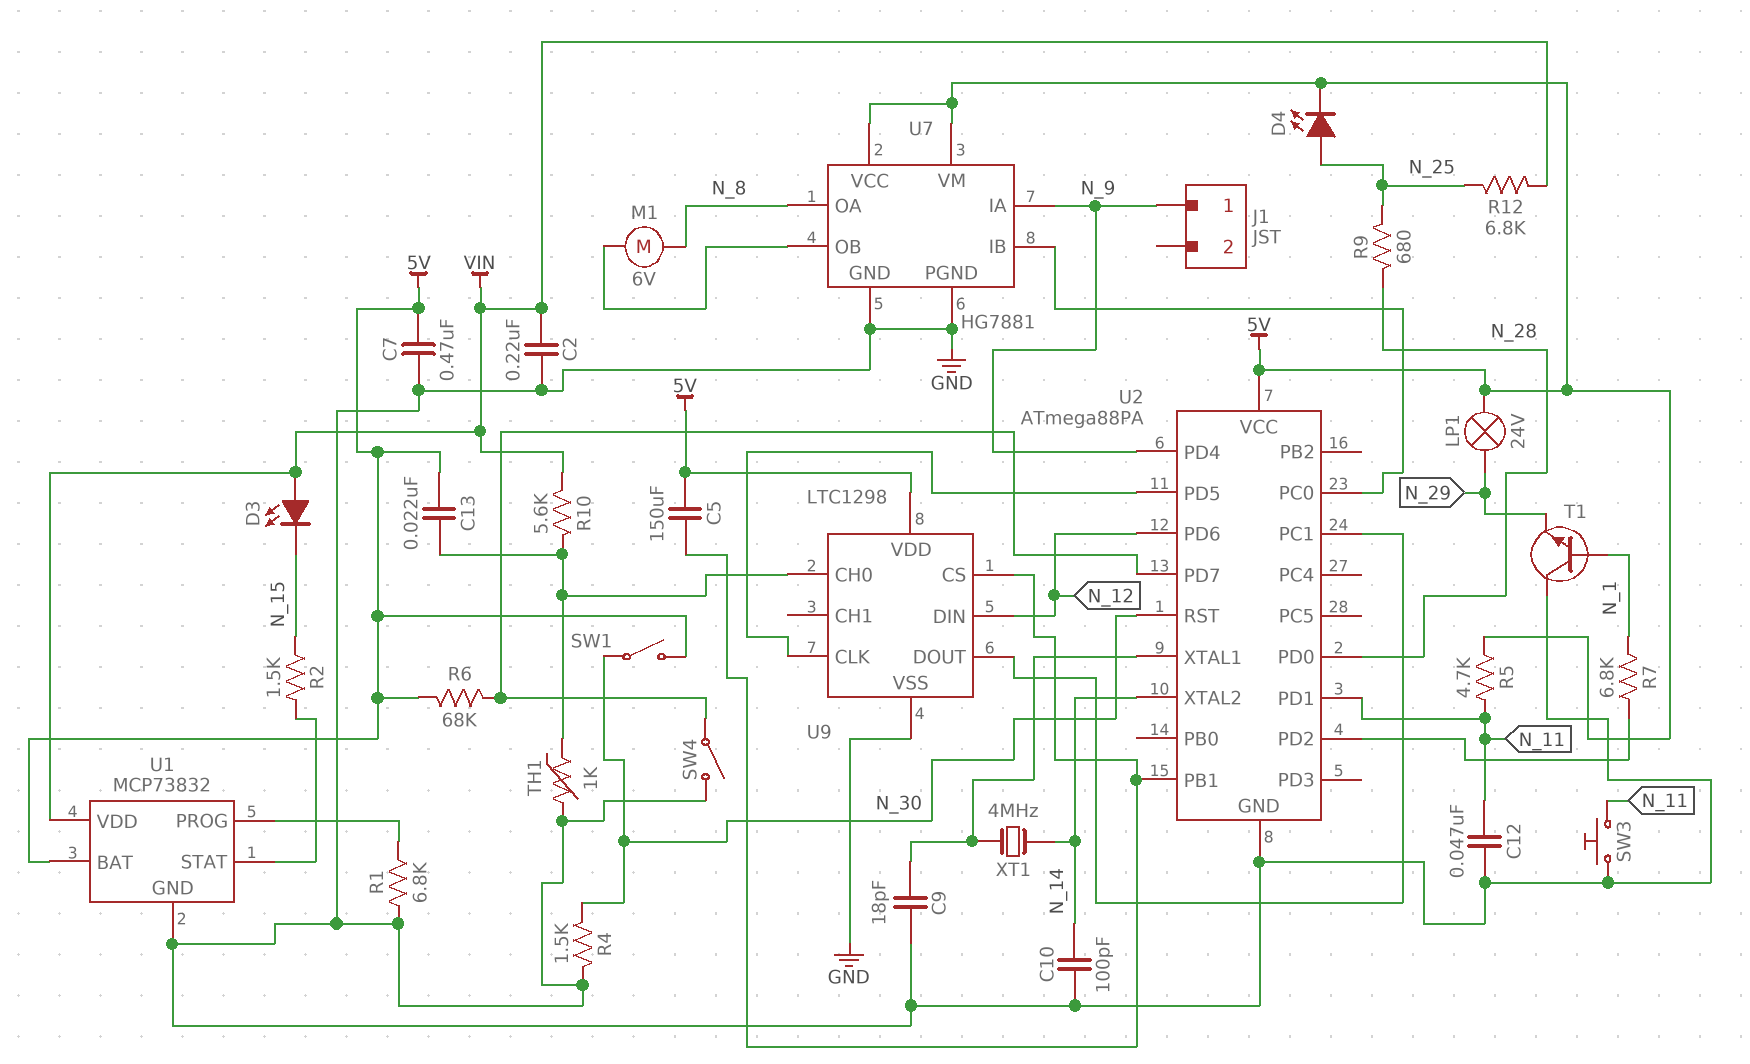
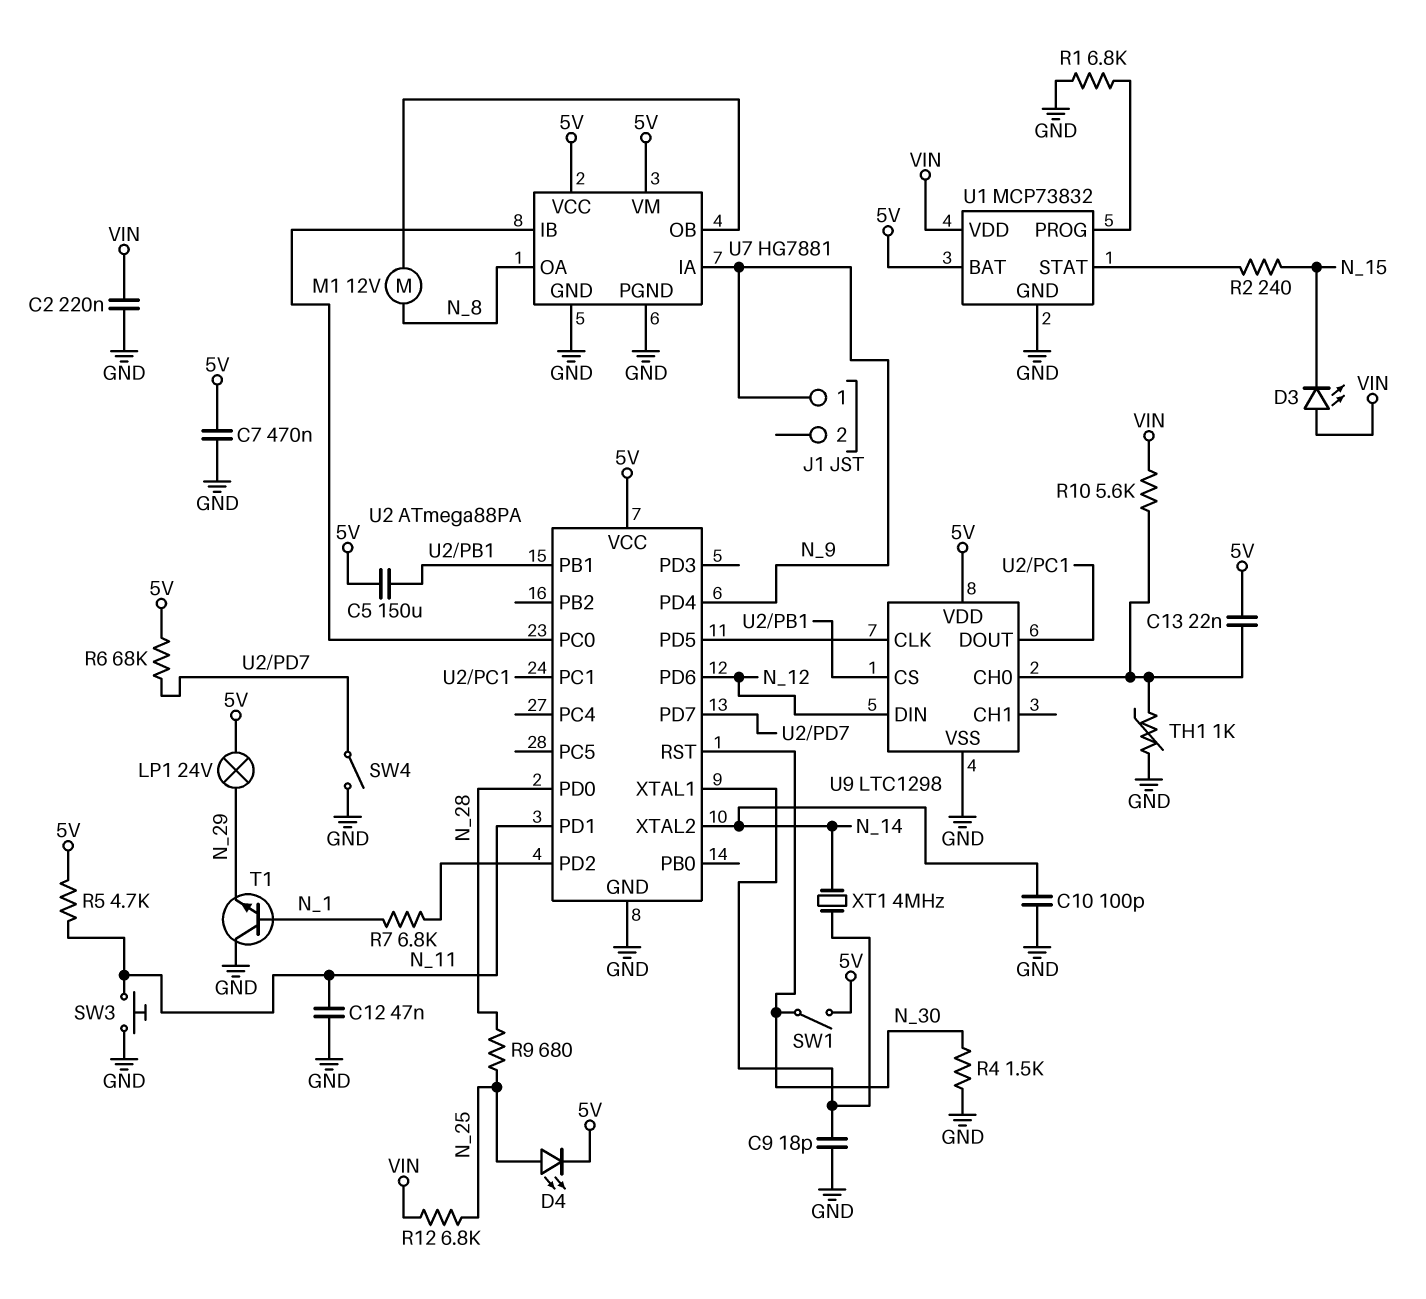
M1: motor 6V (N_8, U7/OB) -> motor 12V (N_8, U7/OB)
R2: 1.5k (N_15, U1/STAT) -> 240 (N_15, U1/STAT)

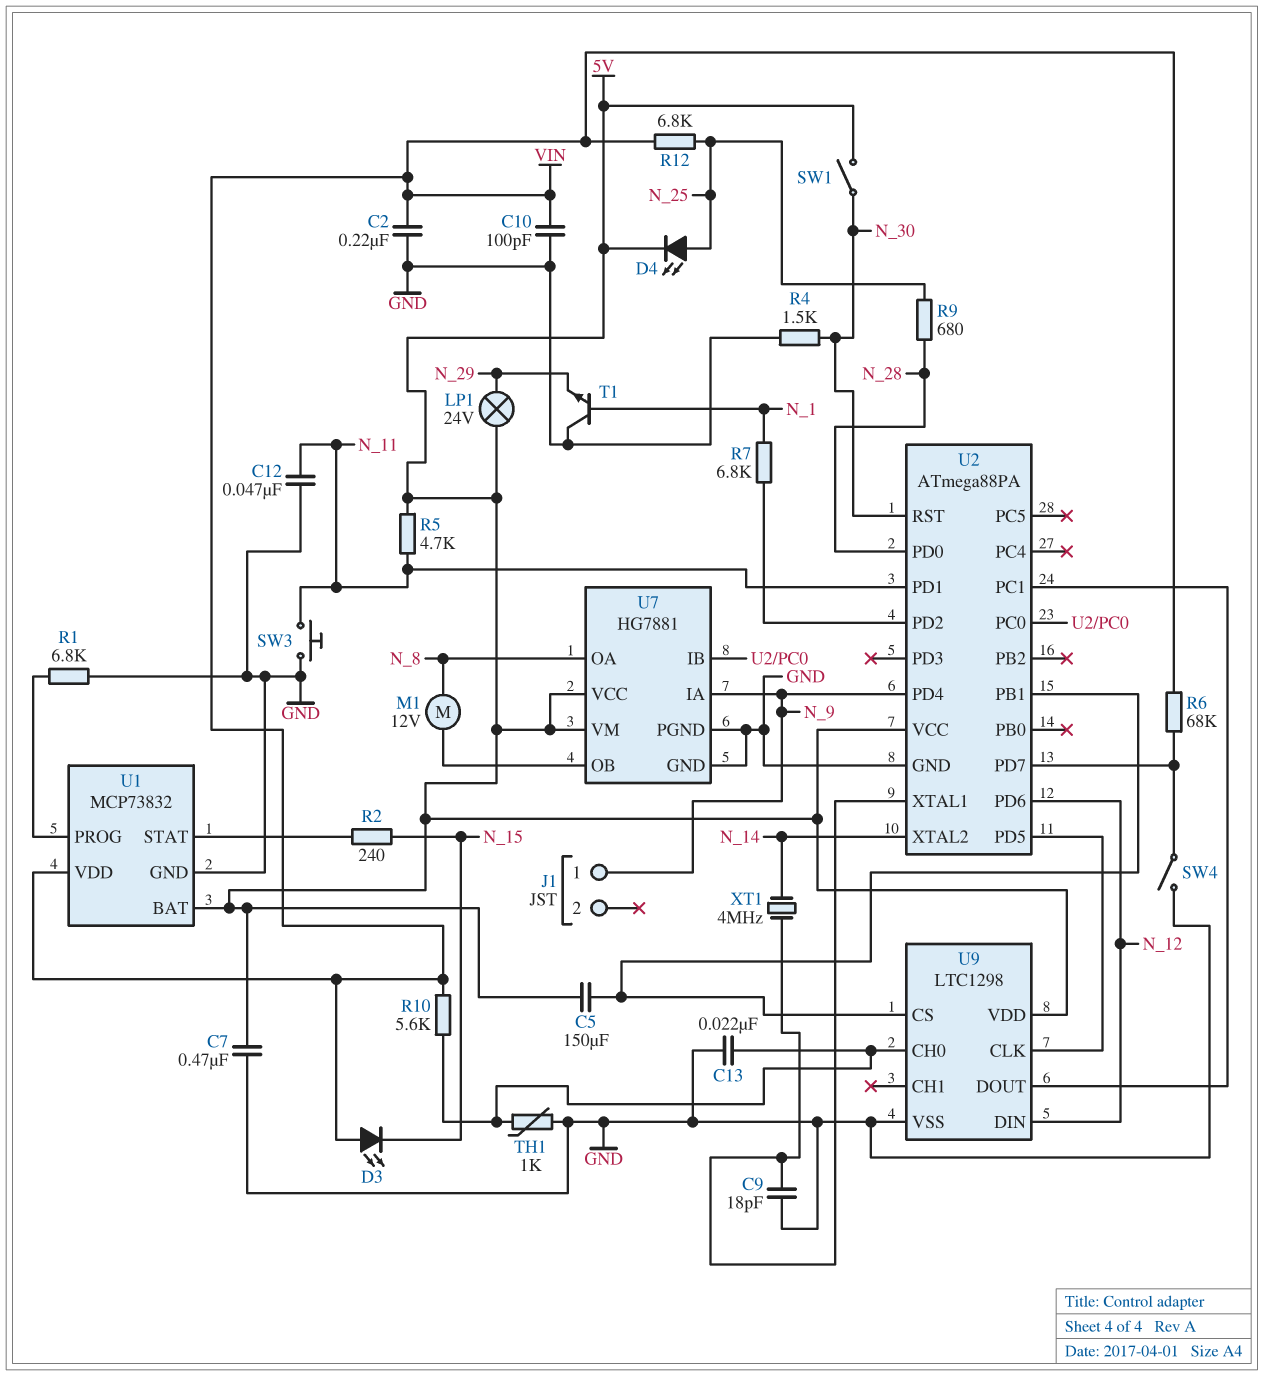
C10: 100pF (GND, N_14) -> 100pF (GND, VIN)
C13: 22nF (5V, U9/CH0) -> 22nF (GND, U9/CH0)
R6: 68k (5V, U2/PD7) -> 68k (U2/PD7, VIN)

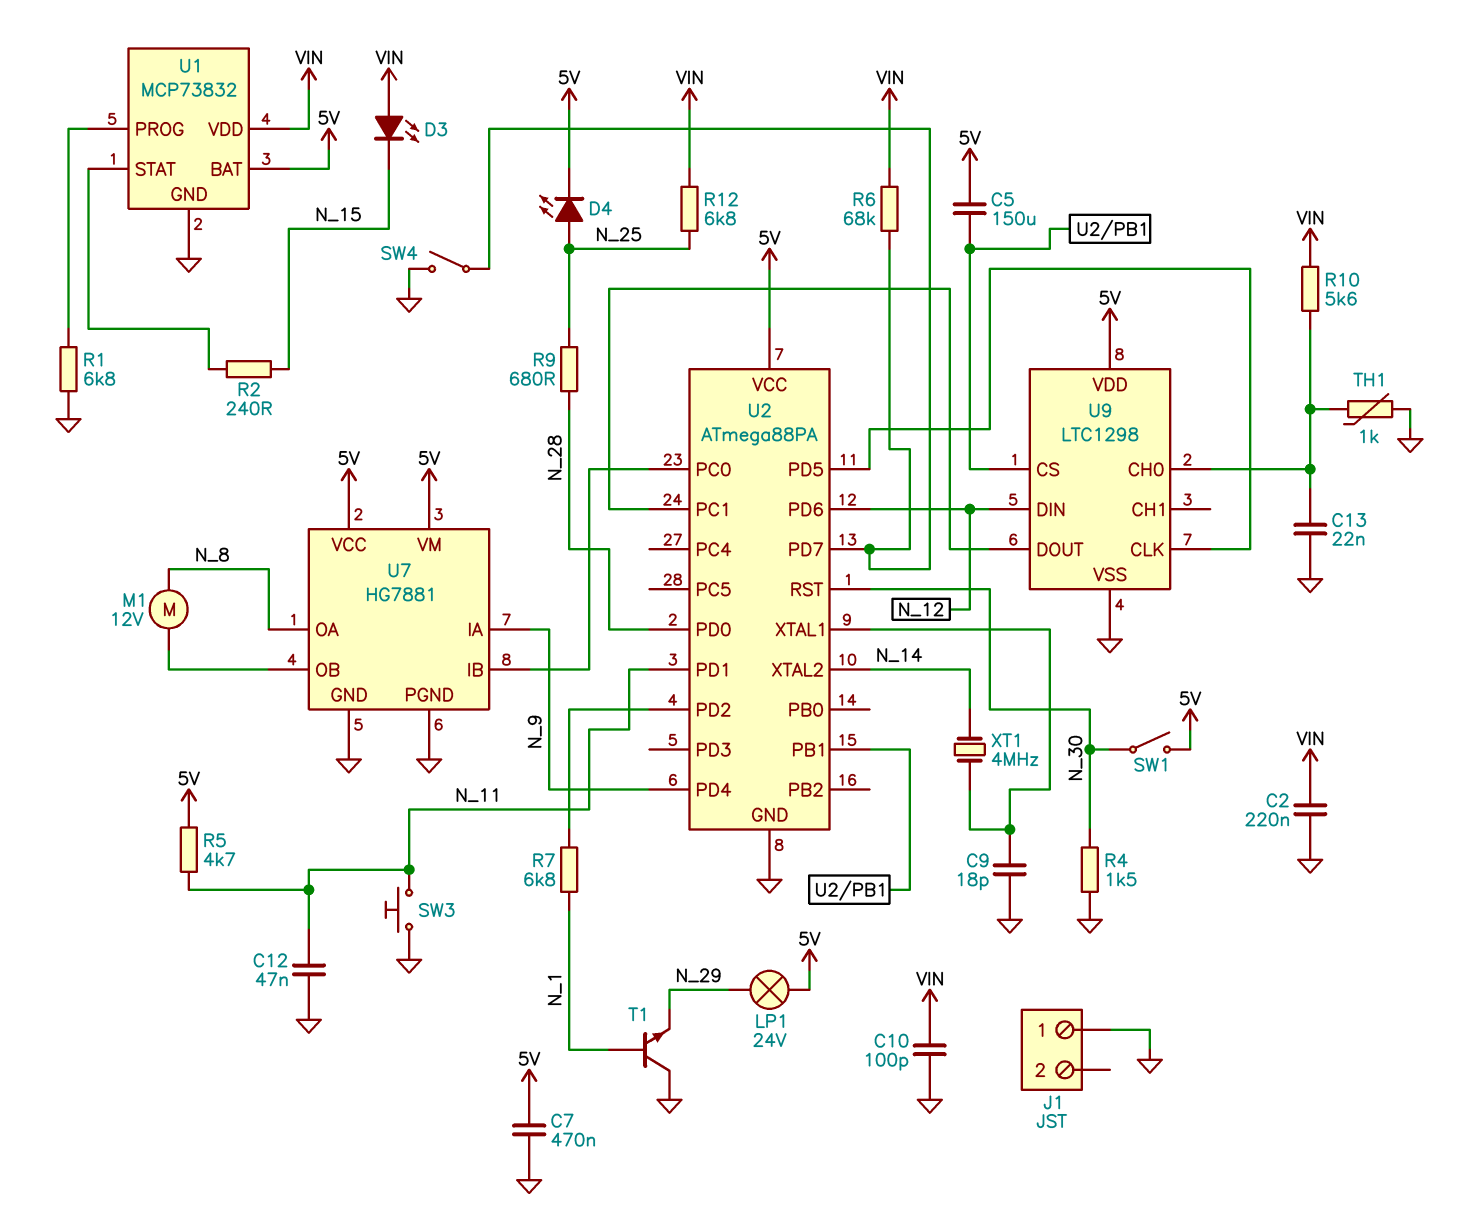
J1 pin 1: N_9 -> GND

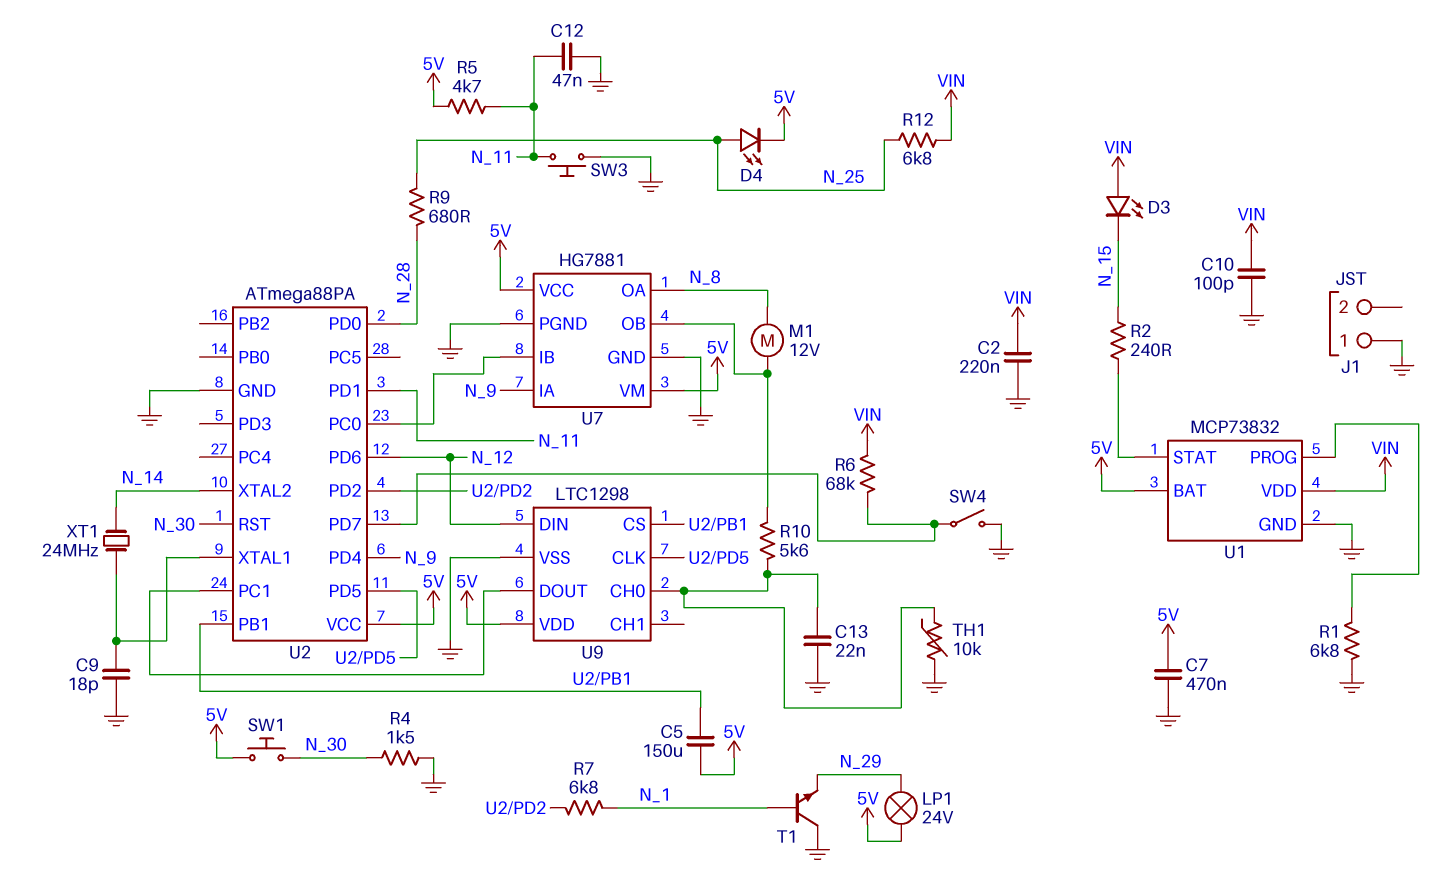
R10: 5.6k (U9/CH0, VIN) -> 5.6k (U7/OB, U9/CH0)
SW1: switch (5V, N_30) -> button (5V, N_30)
TH1: 1k (GND, U9/CH0) -> 10k (GND, U9/CH0)
XT1: 4MHz (N_14, U2/XTAL1) -> 24MHz (N_14, U2/XTAL1)

